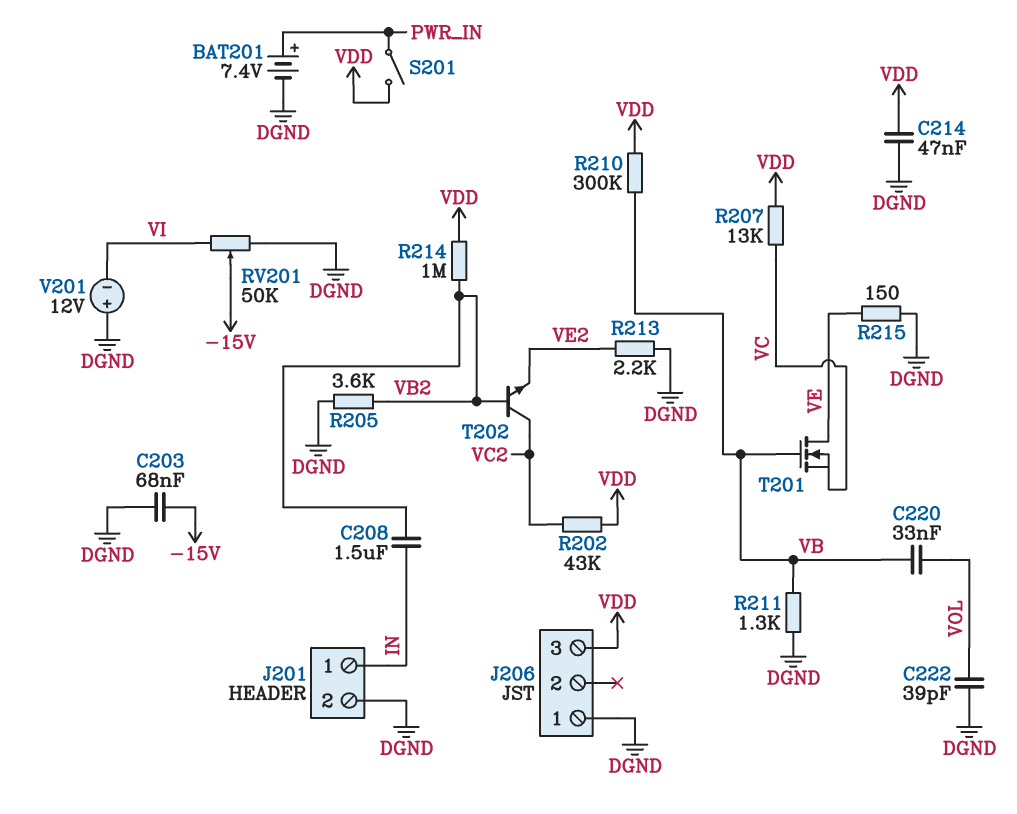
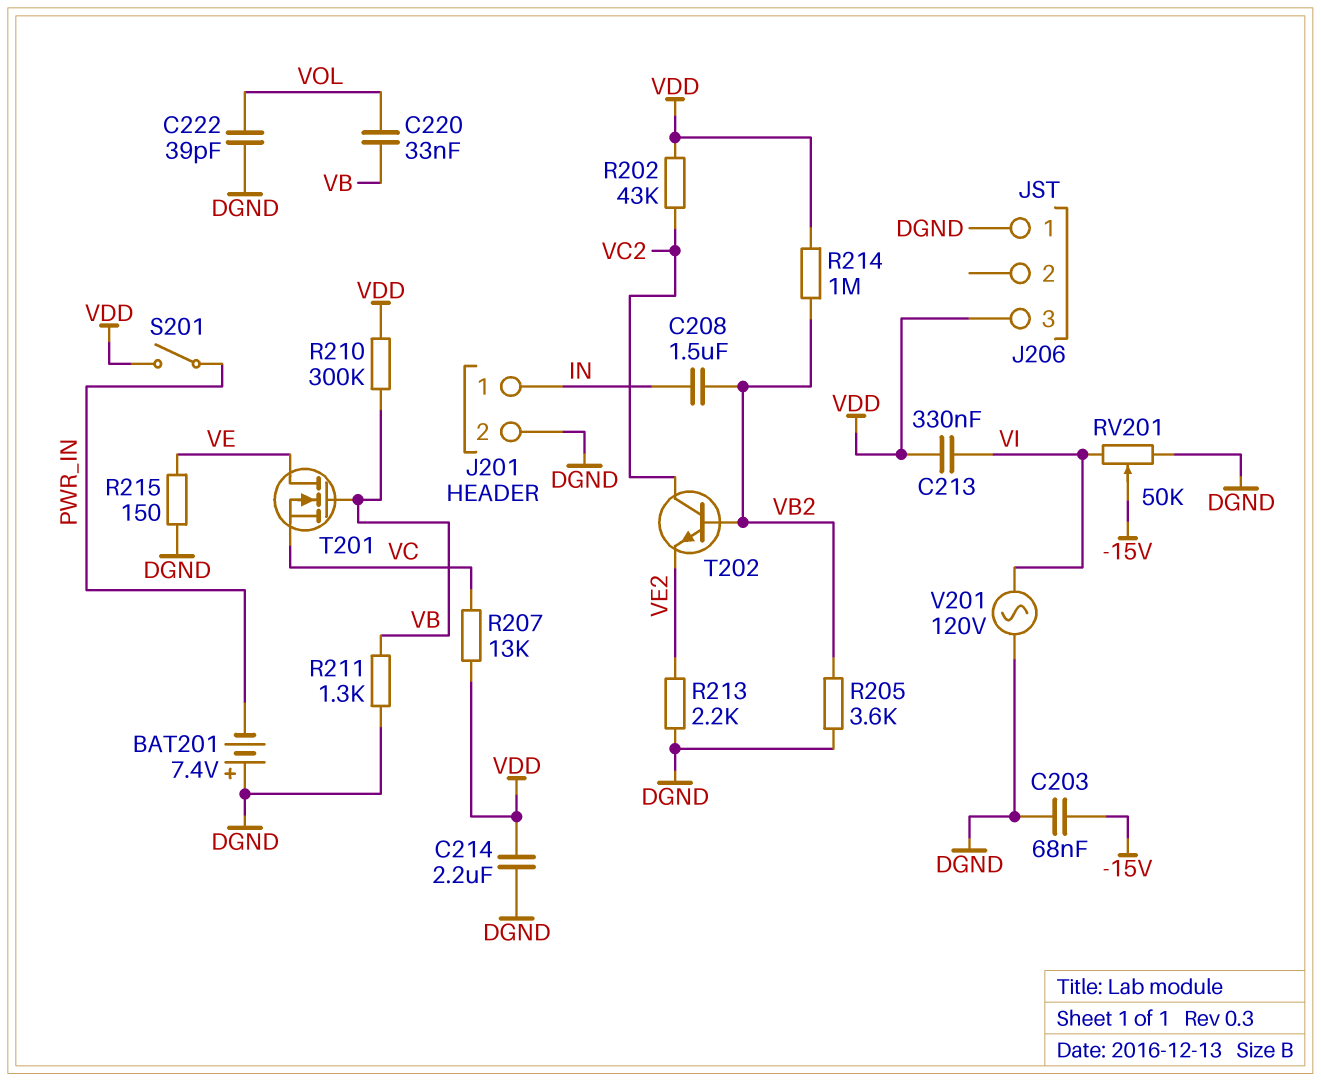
BAT201: 7.4V (plus PWR_IN, minus DGND) -> 7.4V (plus DGND, minus PWR_IN)
C213: none -> 330nF (VDD, VI)
C214: 47nF (DGND, VDD) -> 2.2uF (DGND, VDD)
V201: 12V (plus DGND, minus VI) -> AC 120V (DGND, VI)

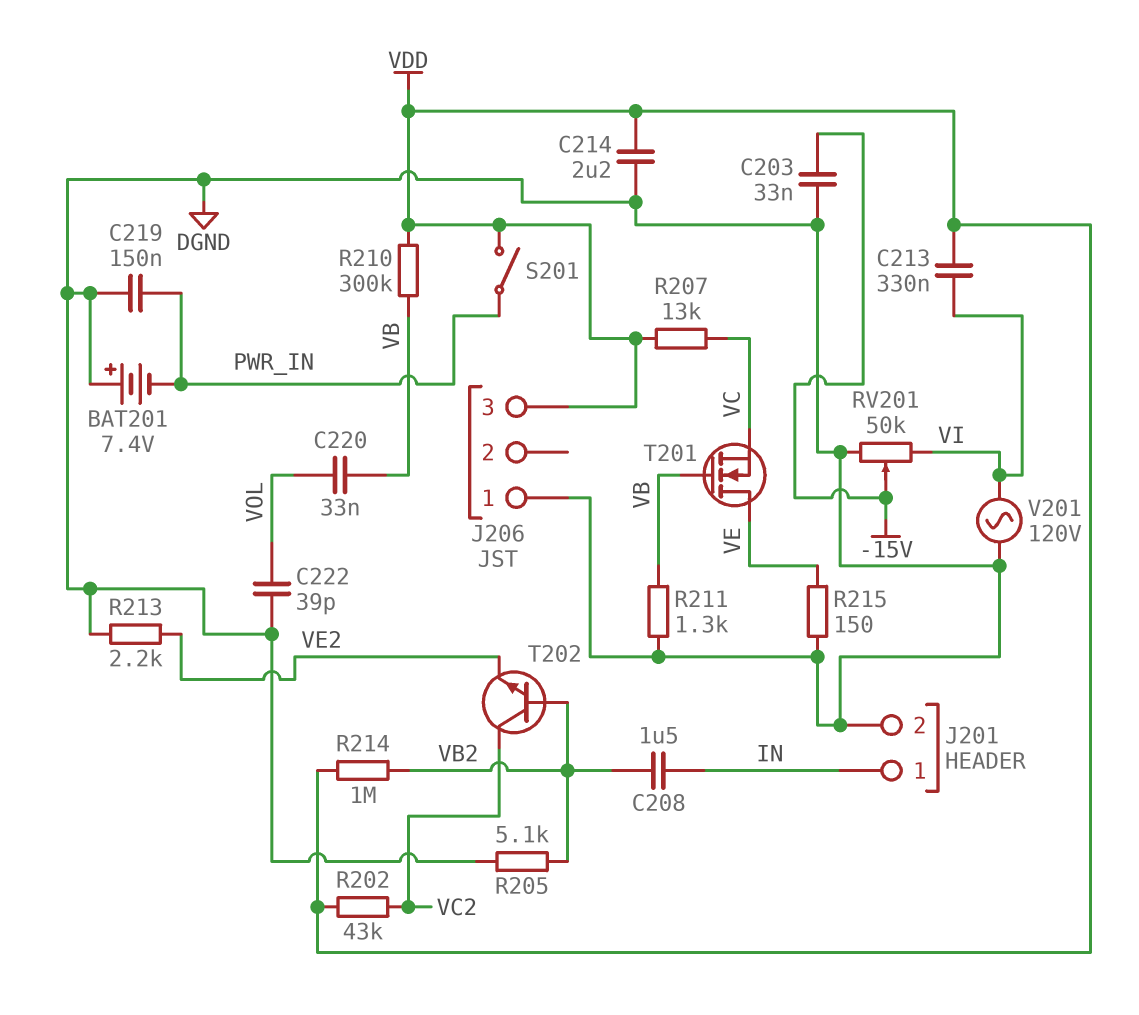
C203: 68nF (-15V, DGND) -> 33nF (-15V, DGND)
C219: none -> 150nF (DGND, PWR_IN)
R205: 3.6k (DGND, VB2) -> 5.1k (DGND, VB2)

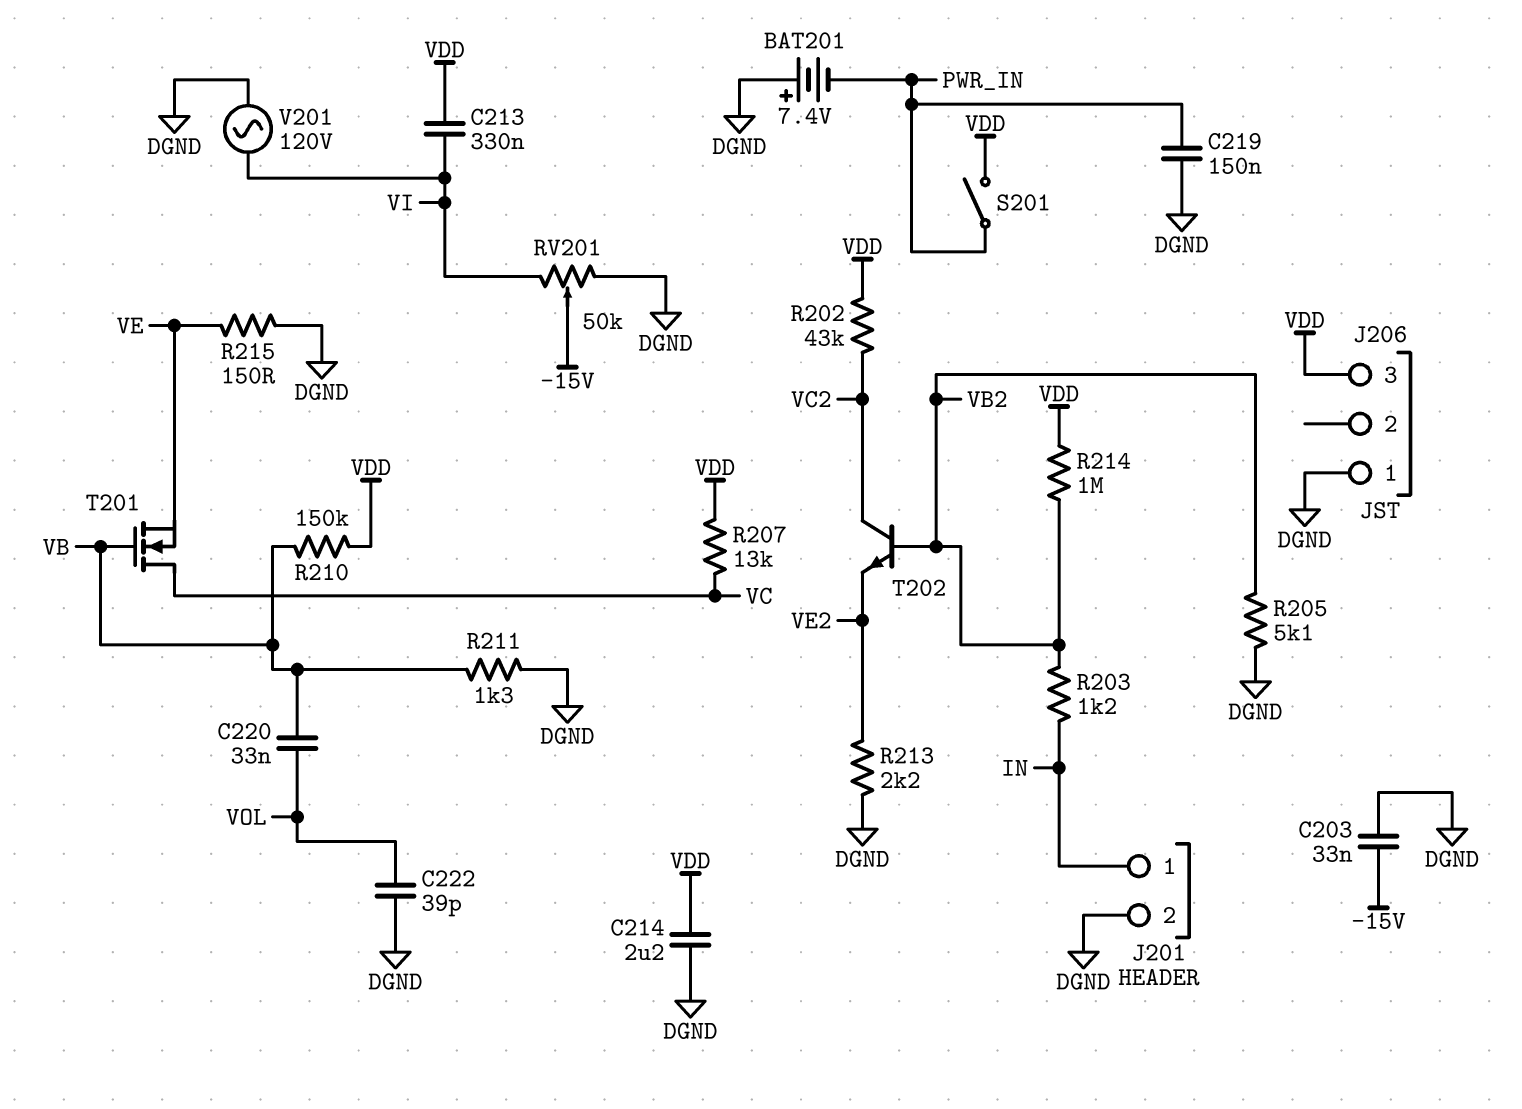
C208: 1.5uF (IN, VB2) -> none
R203: none -> 1.2k (IN, VB2)
R210: 300k (VB, VDD) -> 150k (VB, VDD)
T201: NMOS (G VB, D VE, S VC) -> NMOS (G VB, D VC, S VE)

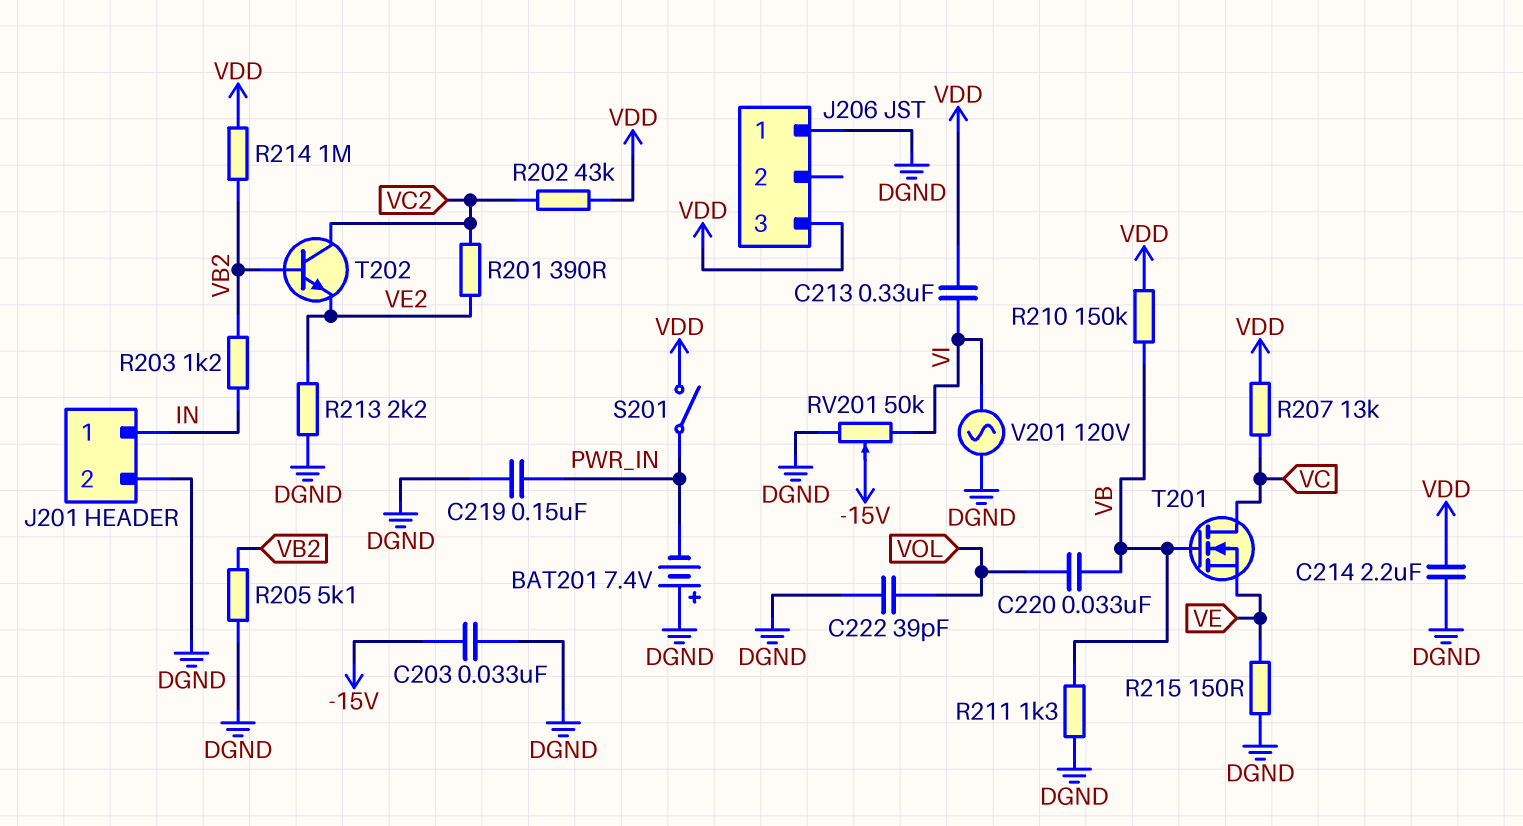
R201: none -> 390 (VC2, VE2)

